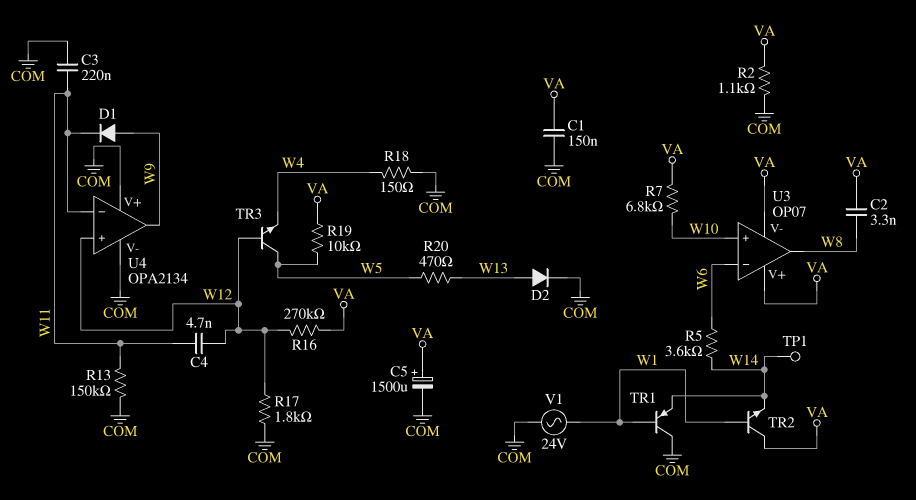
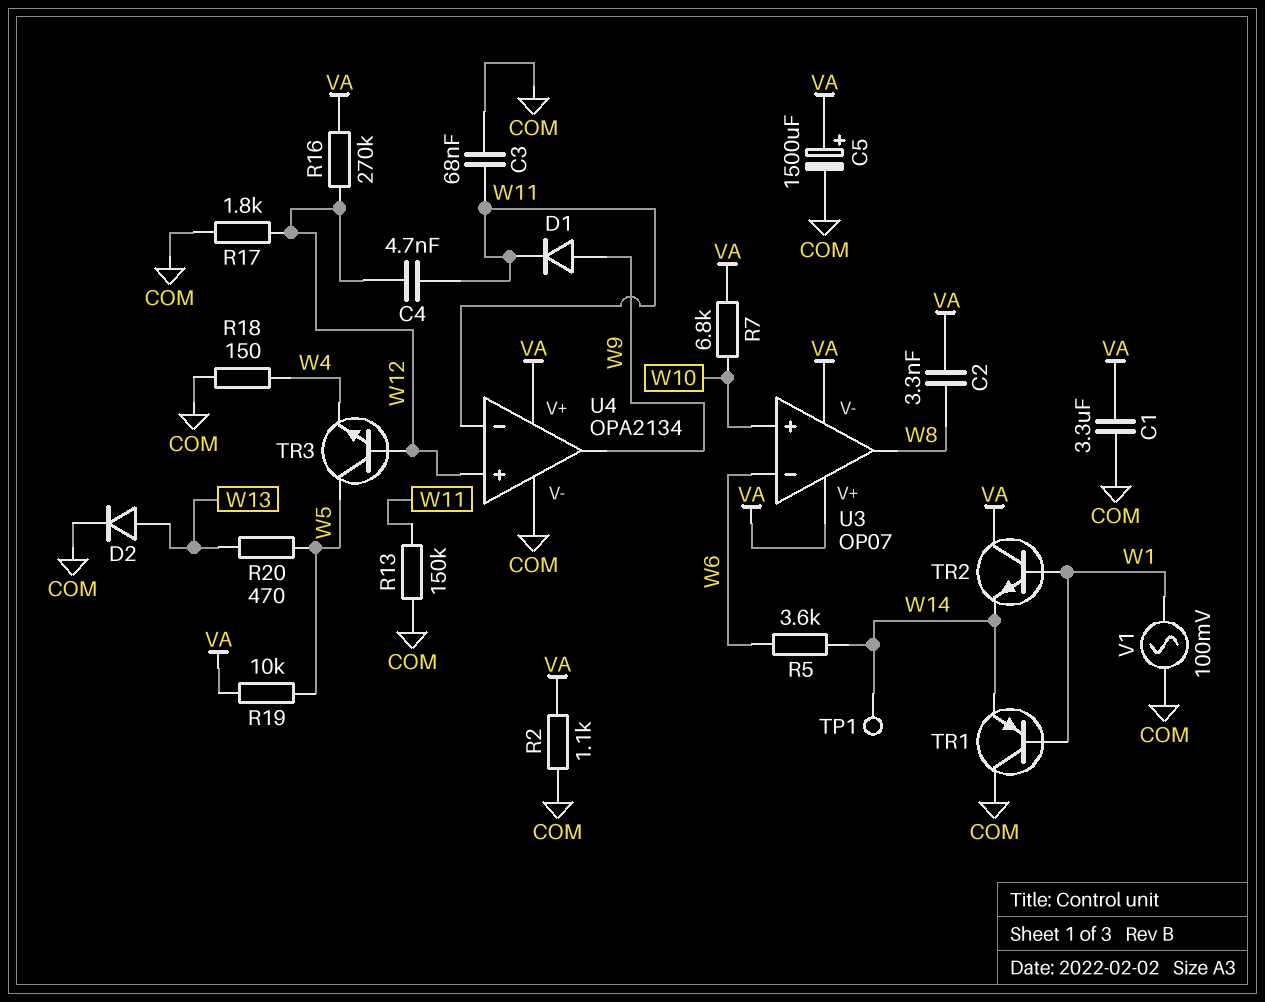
C1: 150nF (COM, VA) -> 3.3uF (COM, VA)
C3: 220nF (COM, W11) -> 68nF (COM, W11)
U4 pin V+: COM -> VA
V1: AC 24V (COM, W1) -> AC 100mV (COM, W1)

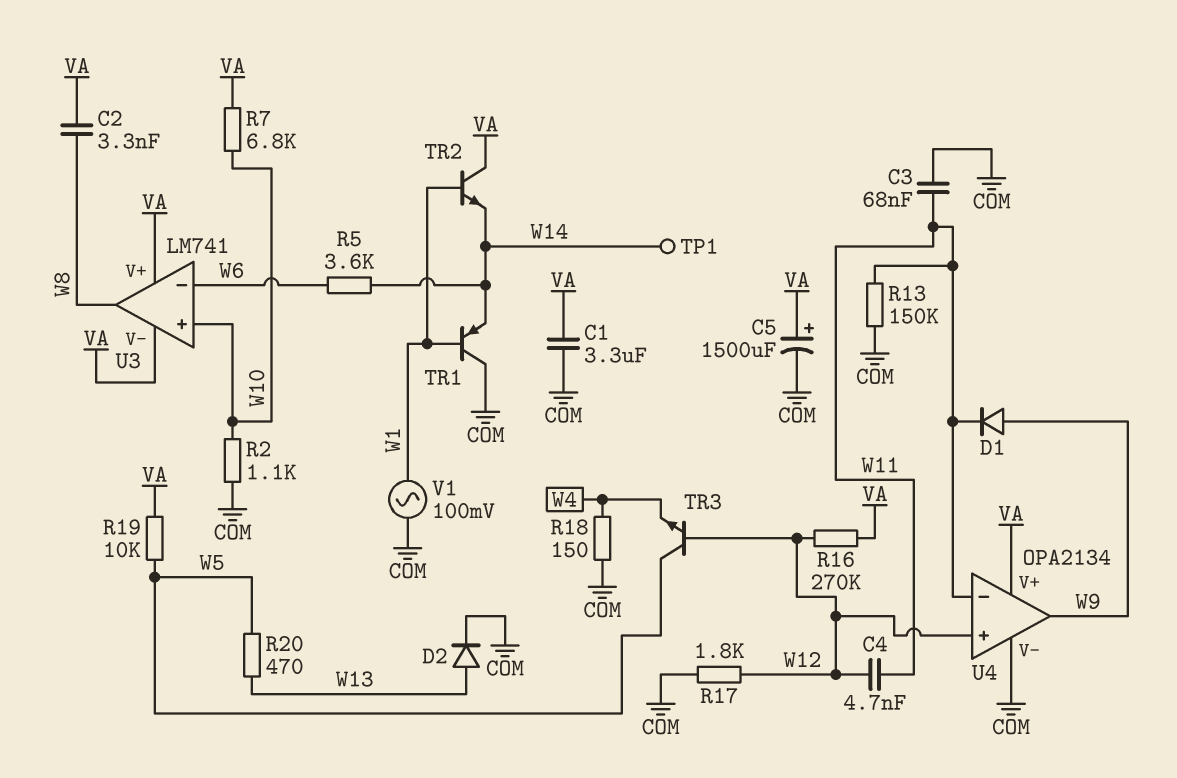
R2: 1.1k (COM, VA) -> 1.1k (COM, W10)
U3: OP07 -> LM741

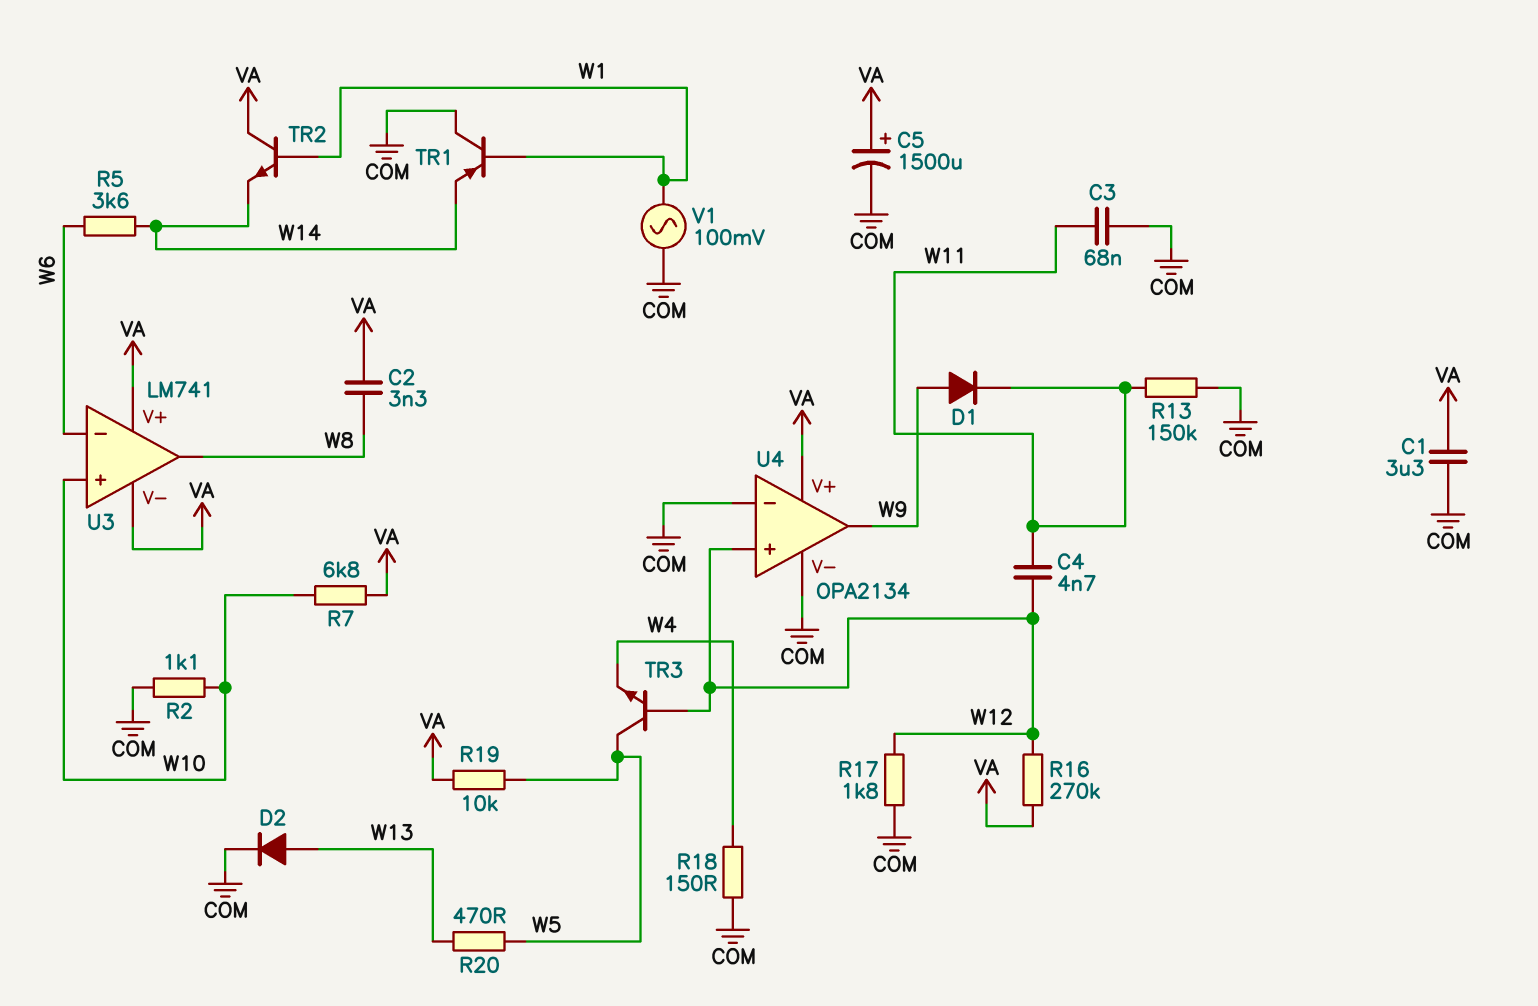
TP1: test point (W14) -> none
U4 pin in-: W11 -> COM

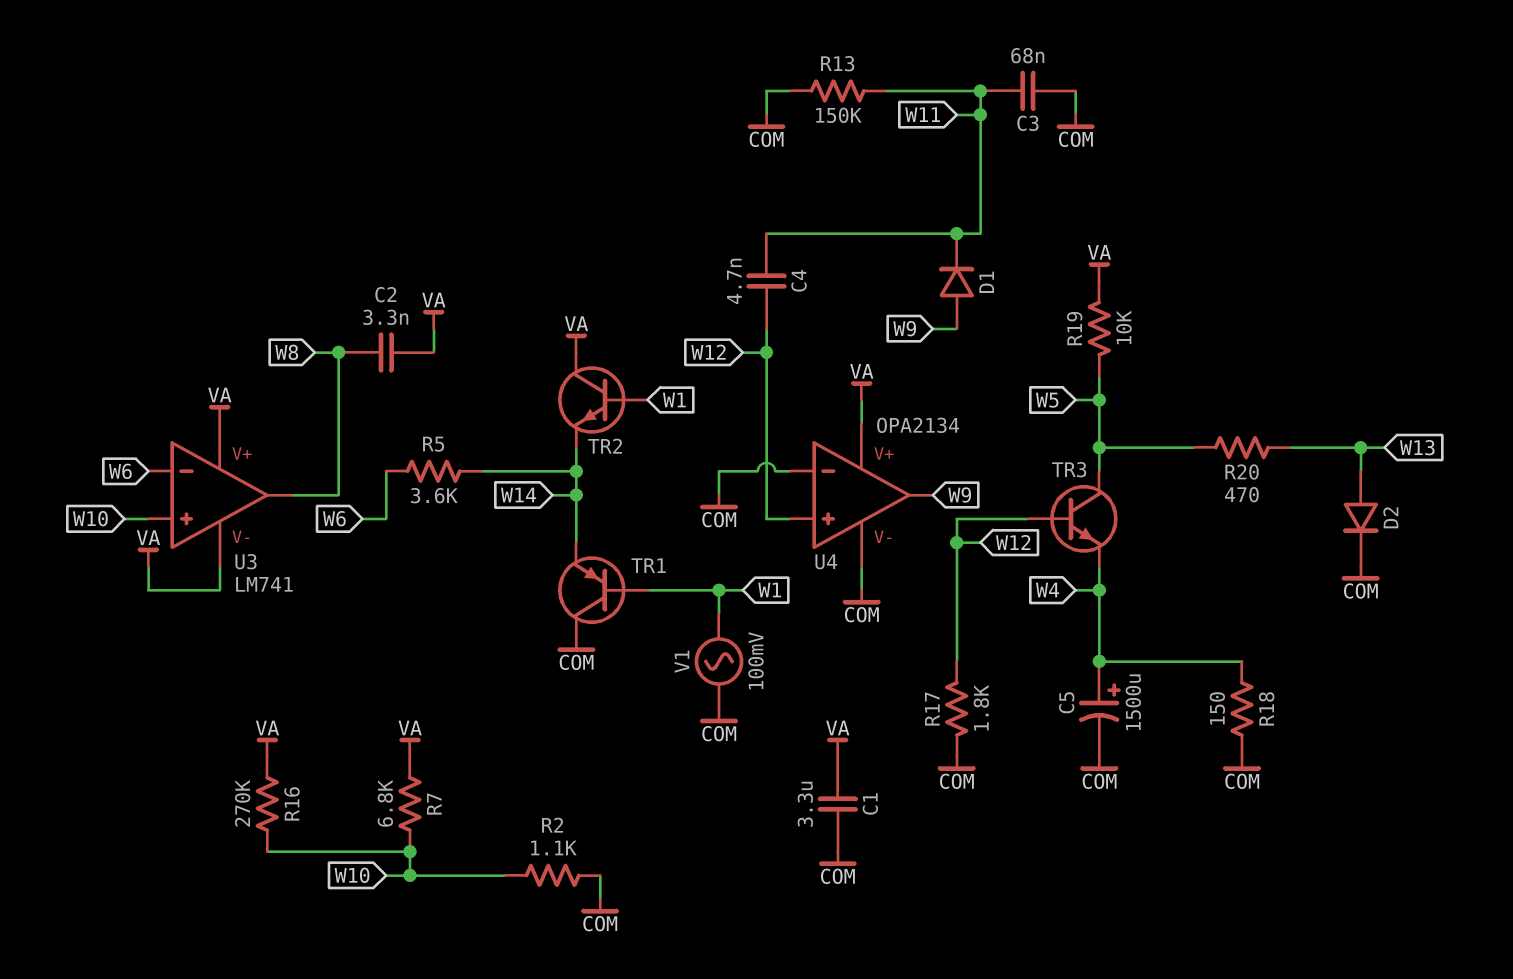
C5: 1500uF (plus VA, minus COM) -> 1500uF (plus W4, minus COM)
R16: 270k (VA, W12) -> 270k (VA, W10)

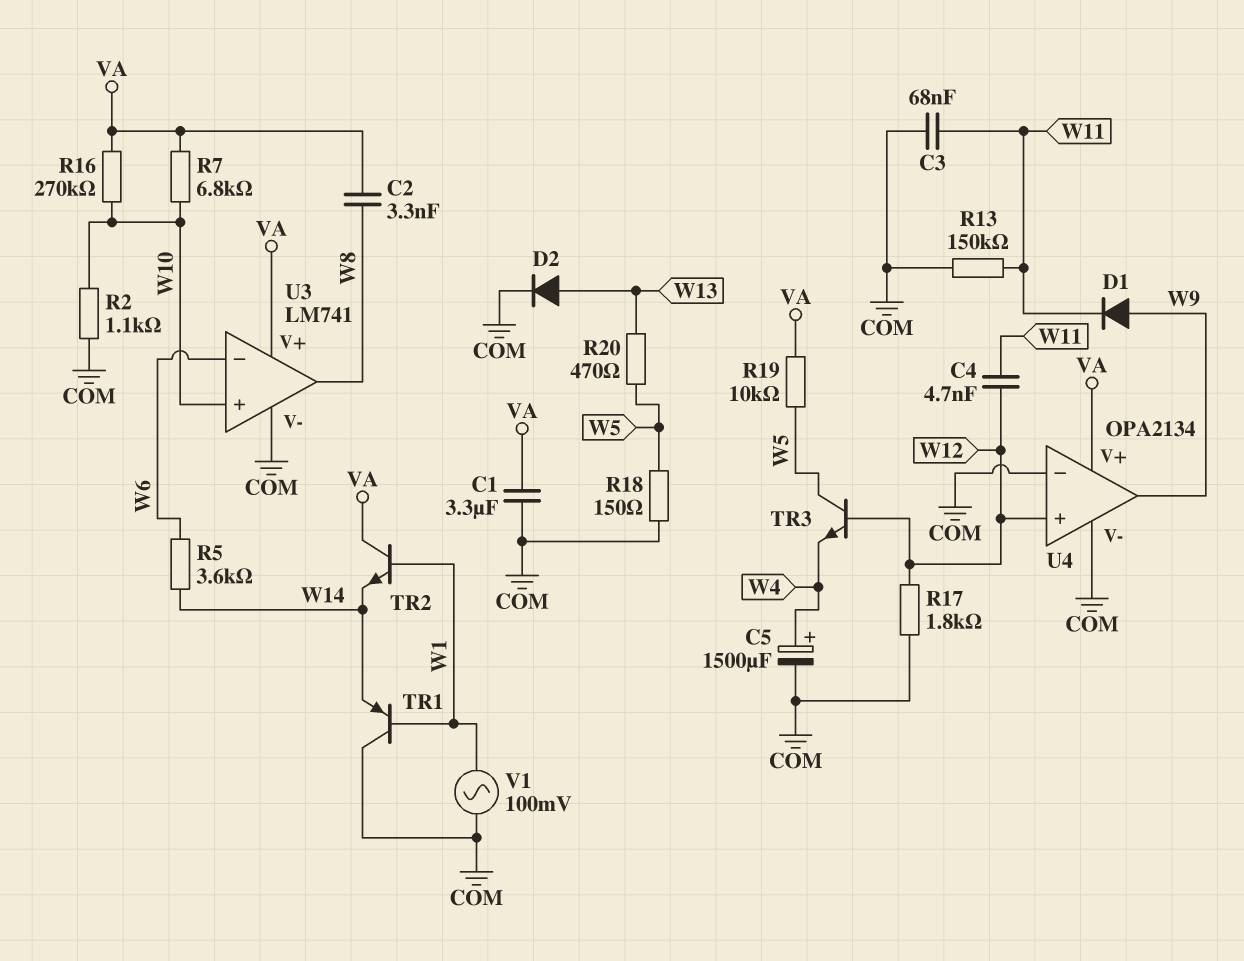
R18: 150 (COM, W4) -> 150 (COM, W5)
U3 pin V-: VA -> COM

